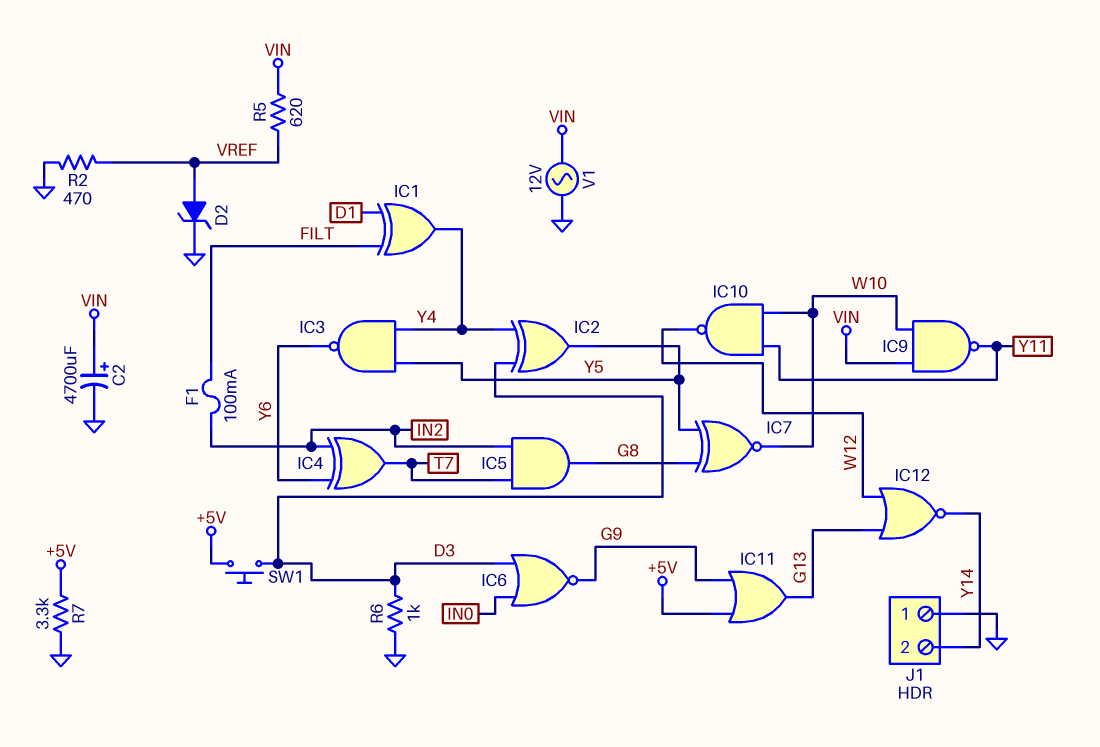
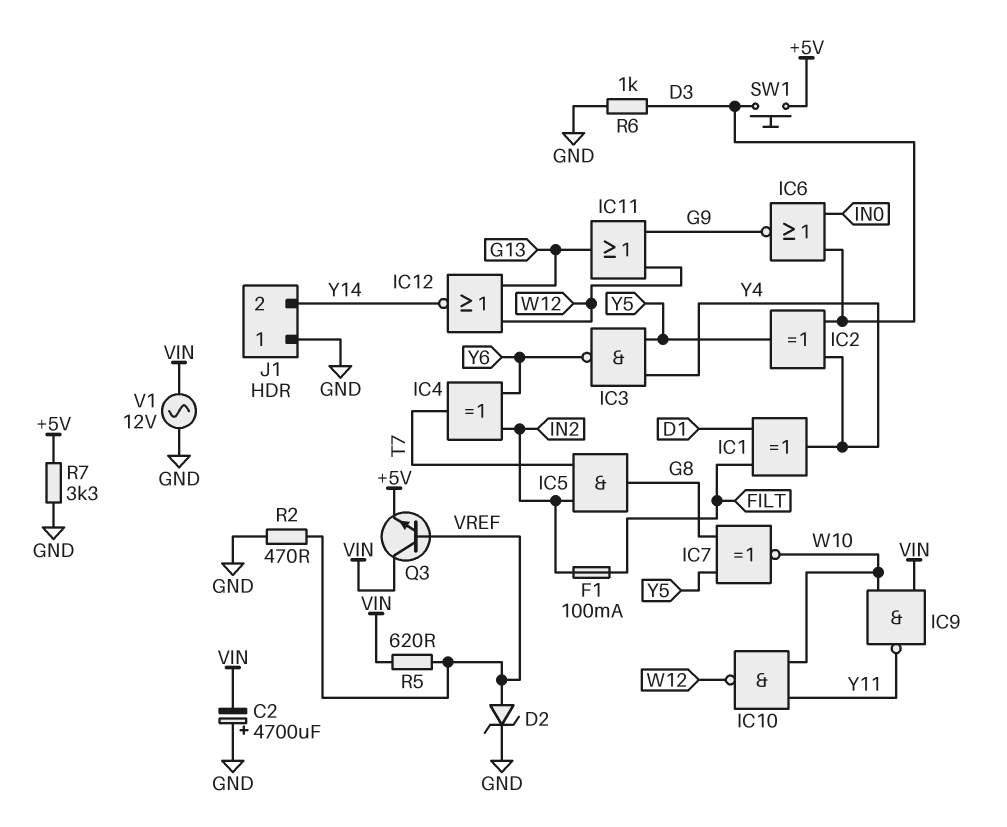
C2: 4700uF (plus VIN, minus GND) -> 4700uF (plus GND, minus VIN)
IC11: OR (in +5V, in G9, out G13) -> OR (in G9, in W12, out G13)
Q3: none -> NPN (B VREF, C VIN, E +5V)

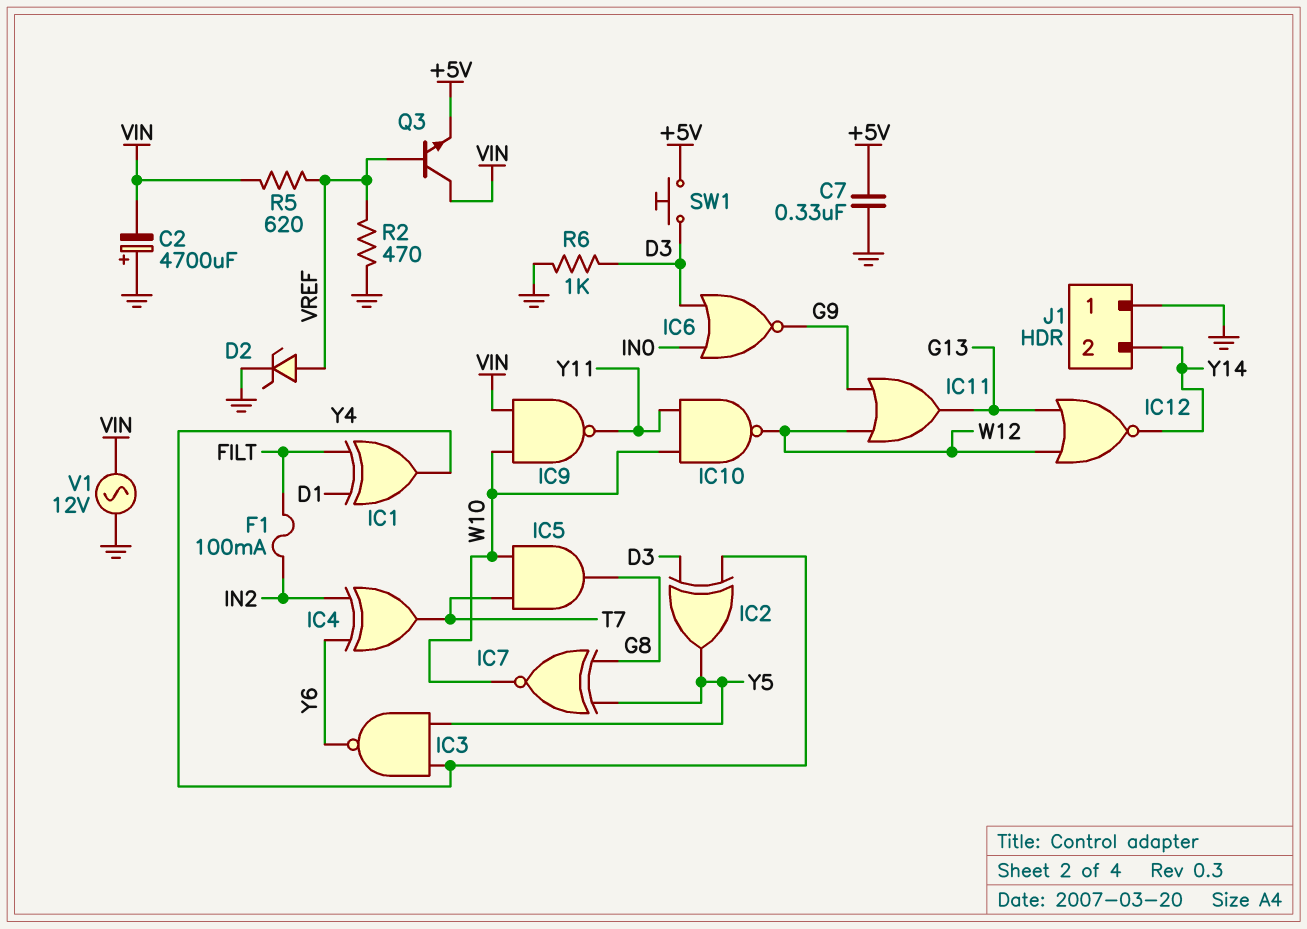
C7: none -> 330nF (+5V, GND)
IC5: AND (in IN2, in T7, out G8) -> AND (in T7, in W10, out G8)
R7: 3.3k (+5V, GND) -> none

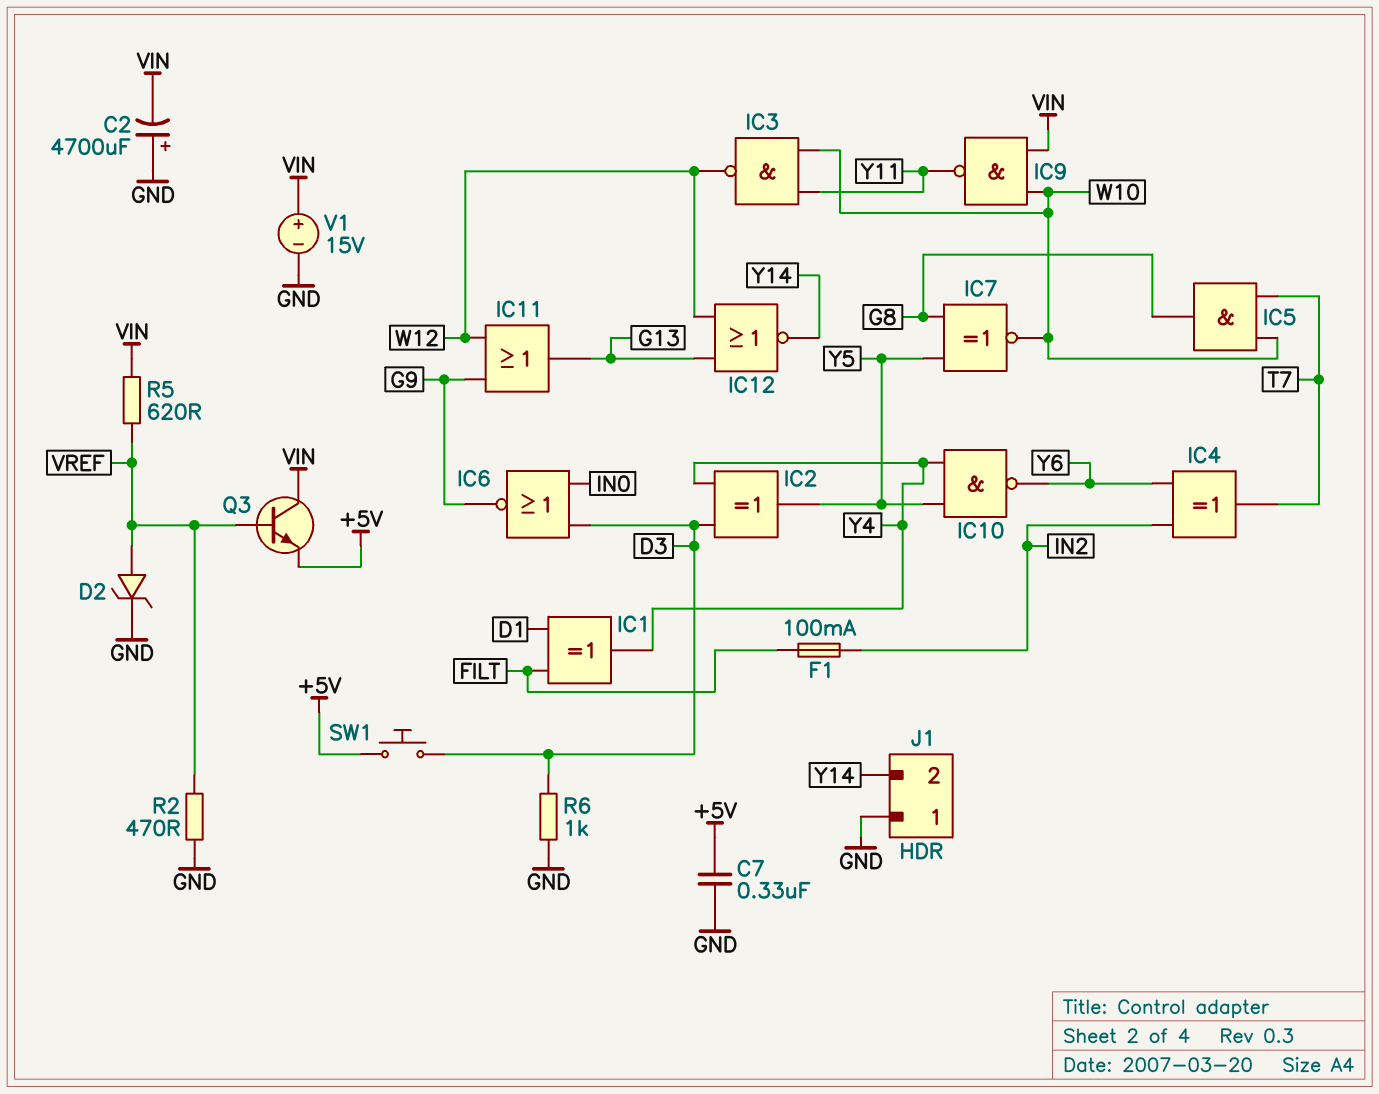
IC3: NAND (in Y4, in Y5, out Y6) -> NAND (in W10, in Y11, out W12)
IC10: NAND (in W10, in Y11, out W12) -> NAND (in Y4, in Y5, out Y6)
V1: AC 12V (GND, VIN) -> 15V (plus VIN, minus GND)

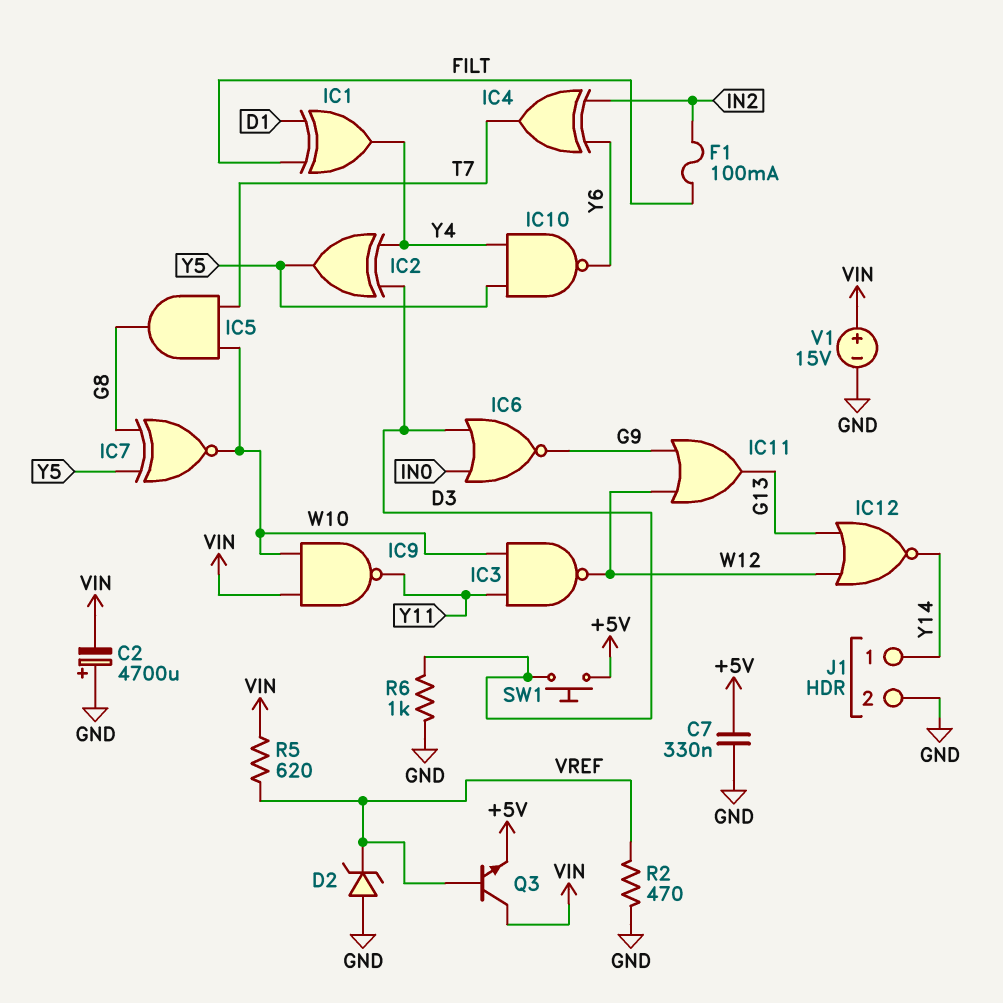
D2: zener (A VREF, K GND) -> zener (A GND, K VREF)
J1 pin 1: GND -> Y14
J1 pin 2: Y14 -> GND

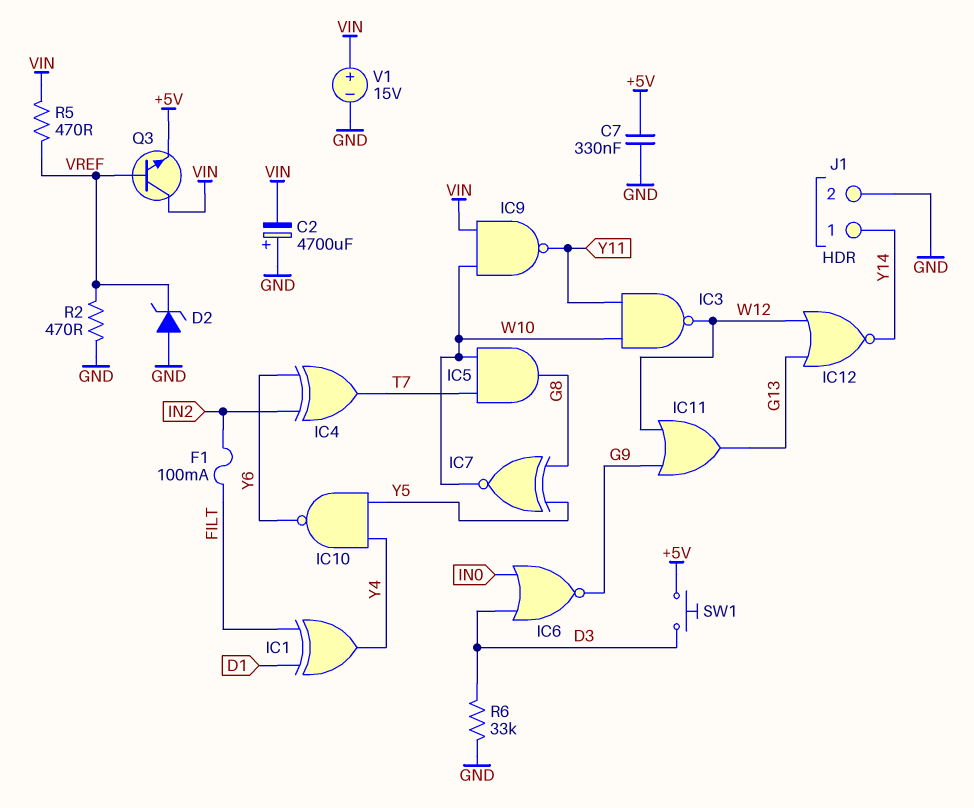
IC2: XOR (in D3, in Y4, out Y5) -> none
R5: 620 (VIN, VREF) -> 470 (VIN, VREF)
R6: 1k (D3, GND) -> 33k (D3, GND)

